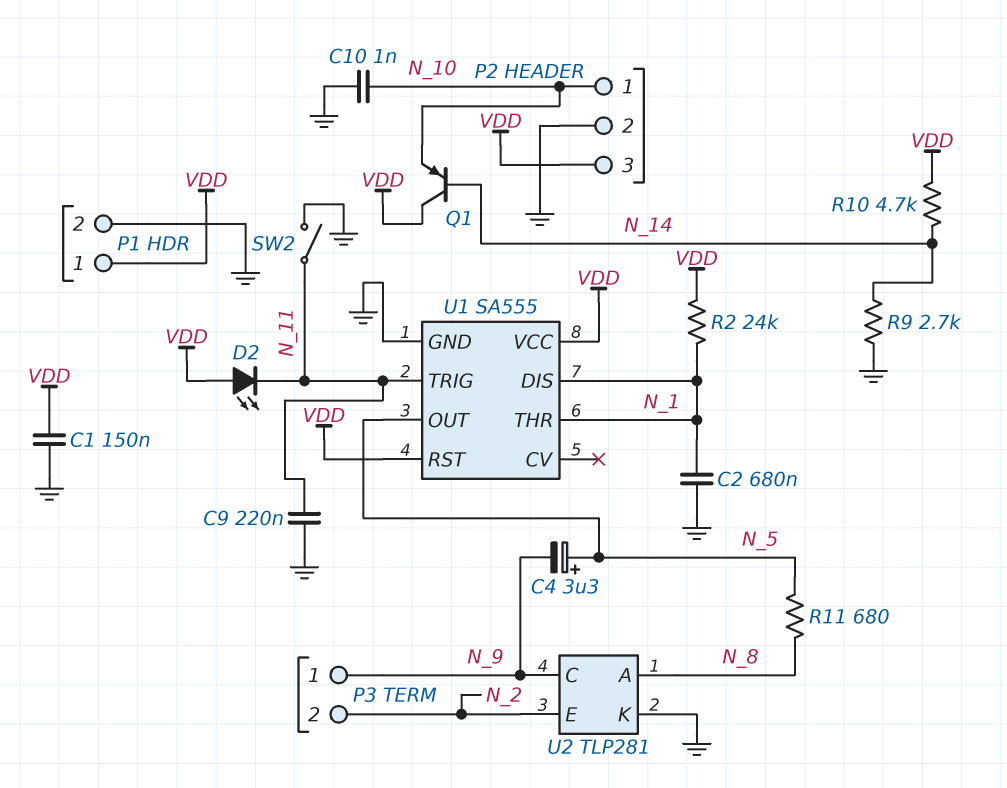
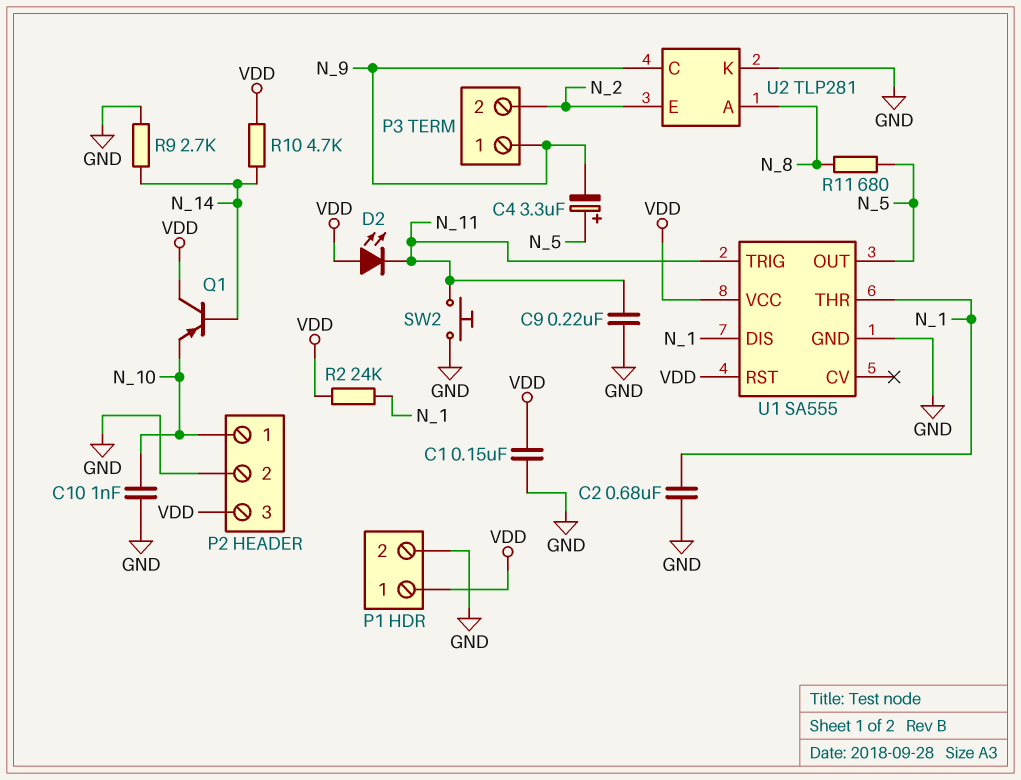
SW2: switch (GND, N_11) -> button (GND, N_11)

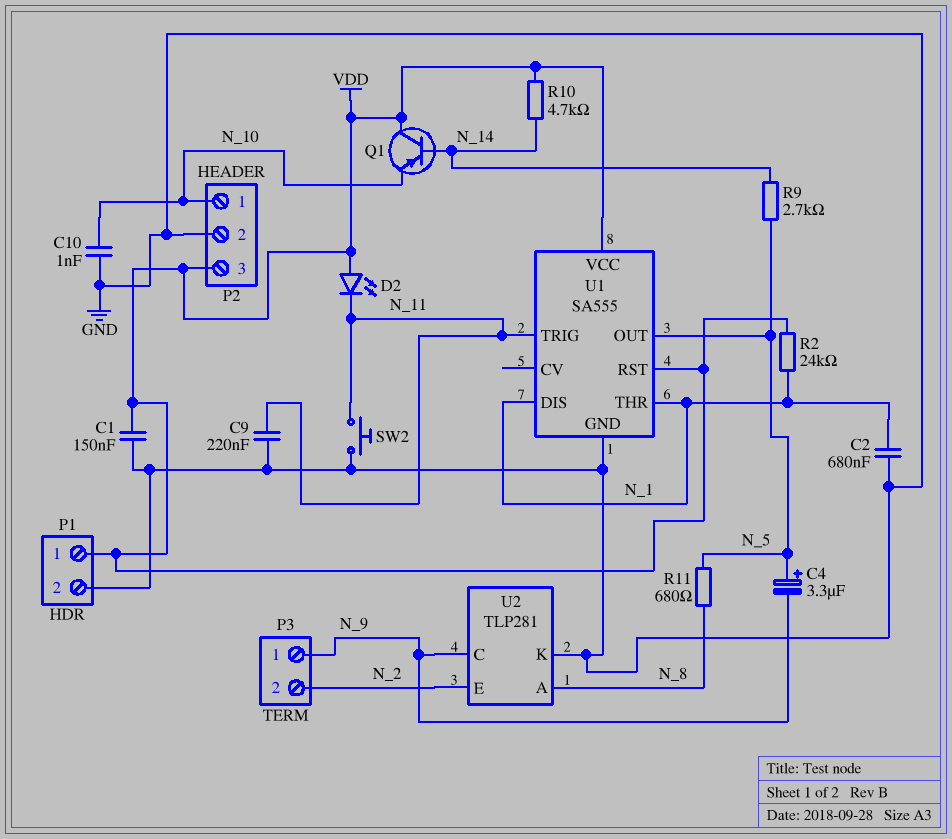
R9: 2.7k (GND, N_14) -> 2.7k (N_5, N_14)

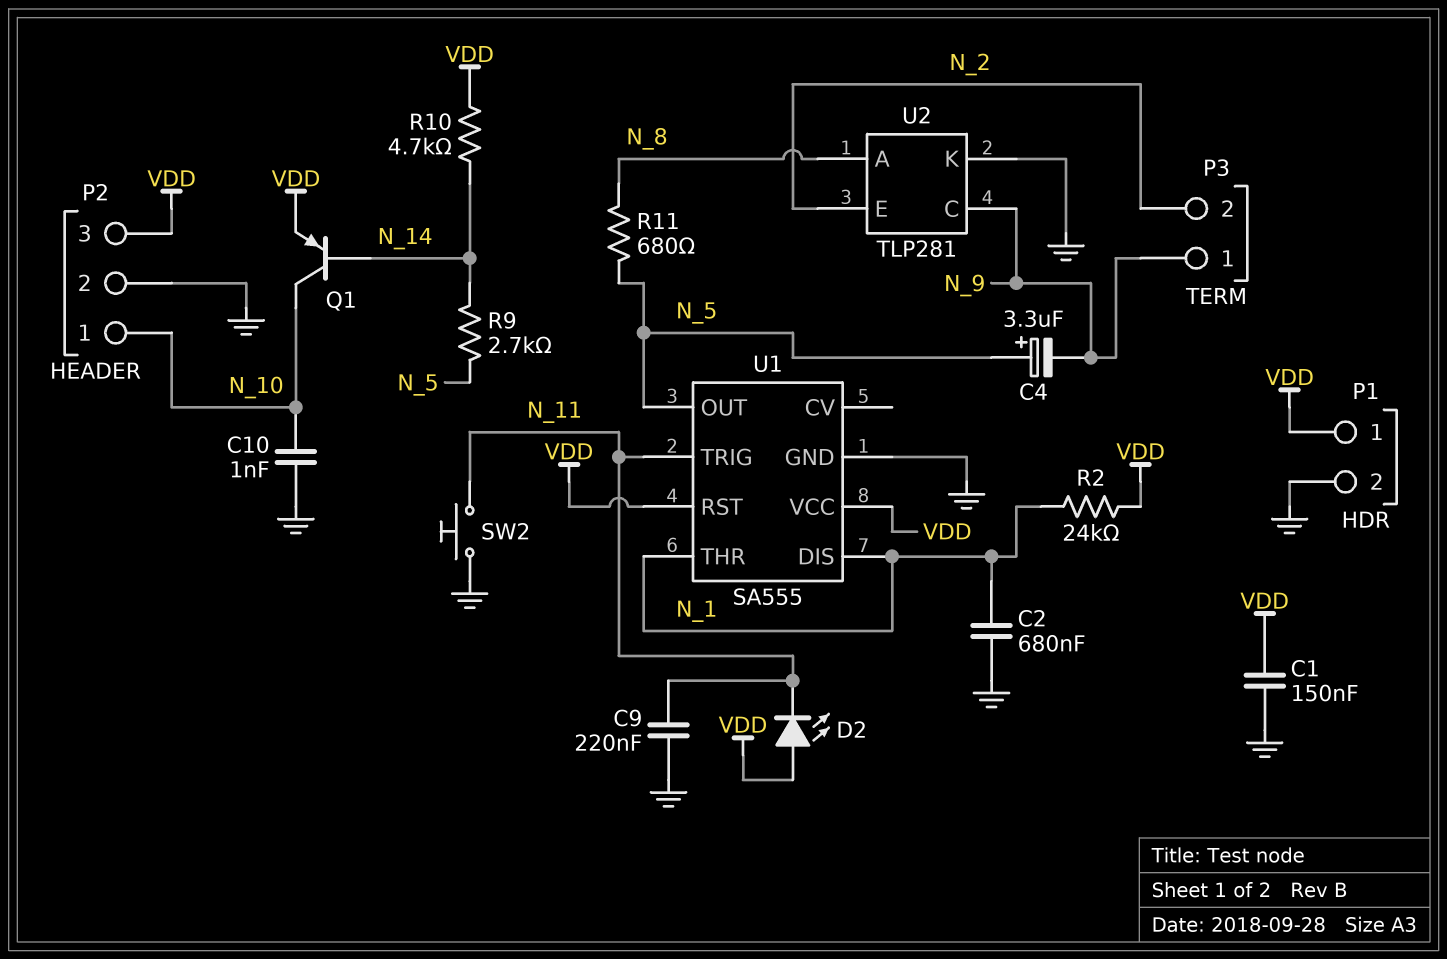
Q1: PNP (B N_14, C VDD, E N_10) -> PNP (B N_14, C N_10, E VDD)

